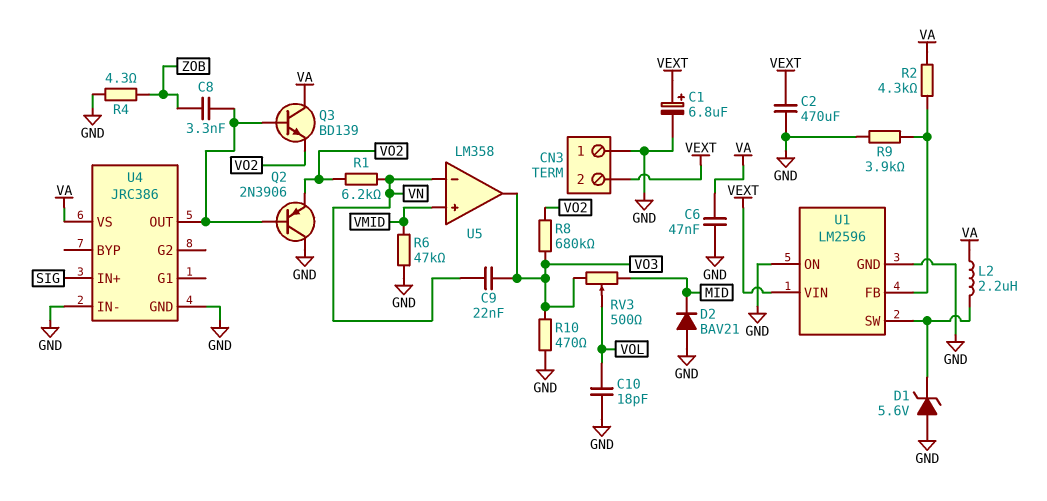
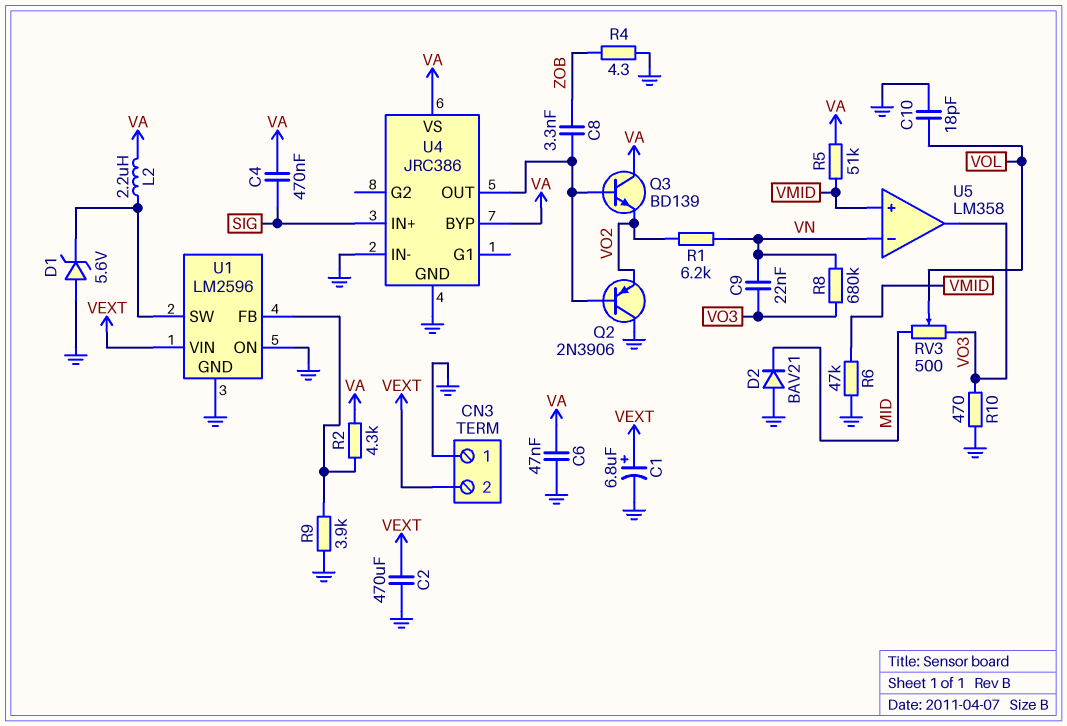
C4: none -> 470nF (SIG, VA)
R5: none -> 51k (VA, VMID)
R8: 680k (VO2, VO3) -> 680k (VN, VO3)
U4 pin BYP: none -> VA

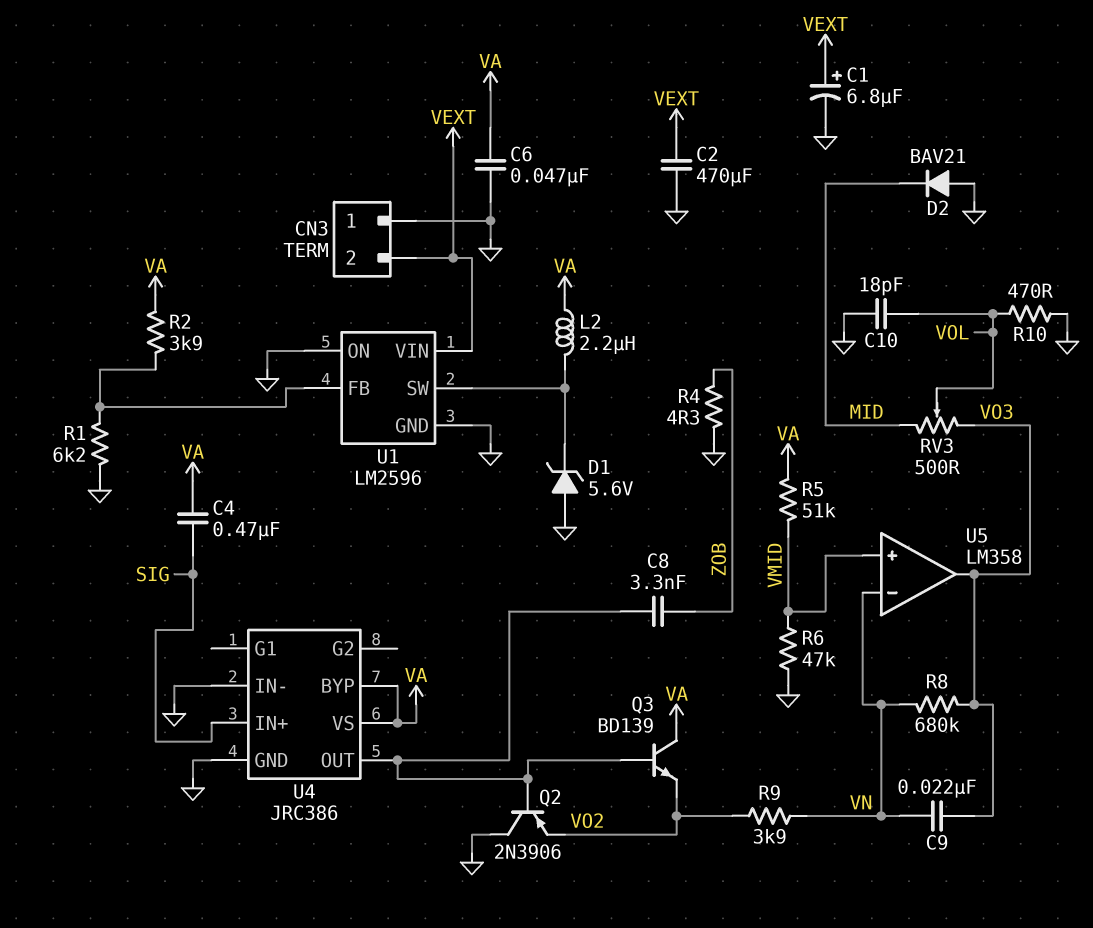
R1: 6.2k (VN, VO2) -> 6.2k (GND, U1/FB)
R2: 4.3k (U1/FB, VA) -> 3.9k (U1/FB, VA)
R9: 3.9k (GND, U1/FB) -> 3.9k (VN, VO2)
R10: 470 (GND, VO3) -> 470 (GND, VOL)

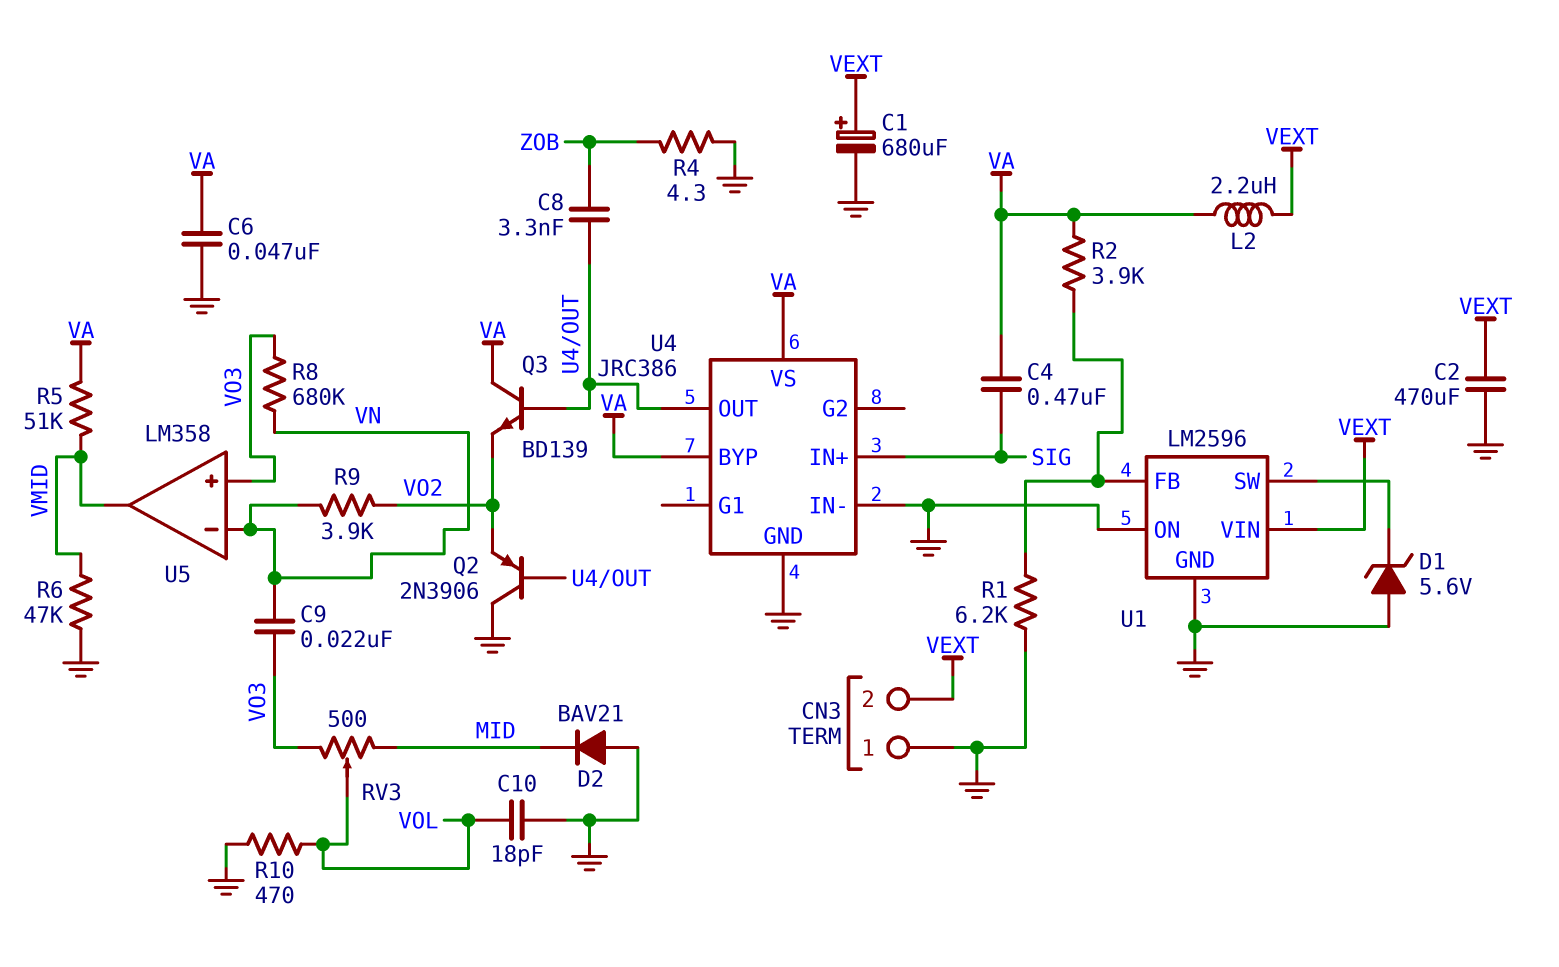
C1: 6.8uF (plus VEXT, minus GND) -> 680uF (plus VEXT, minus GND)
L2: 2.2uH (U1/SW, VA) -> 2.2uH (VA, VEXT)
U5 pin in+: VMID -> VO3
U5 pin out: VO3 -> VMID

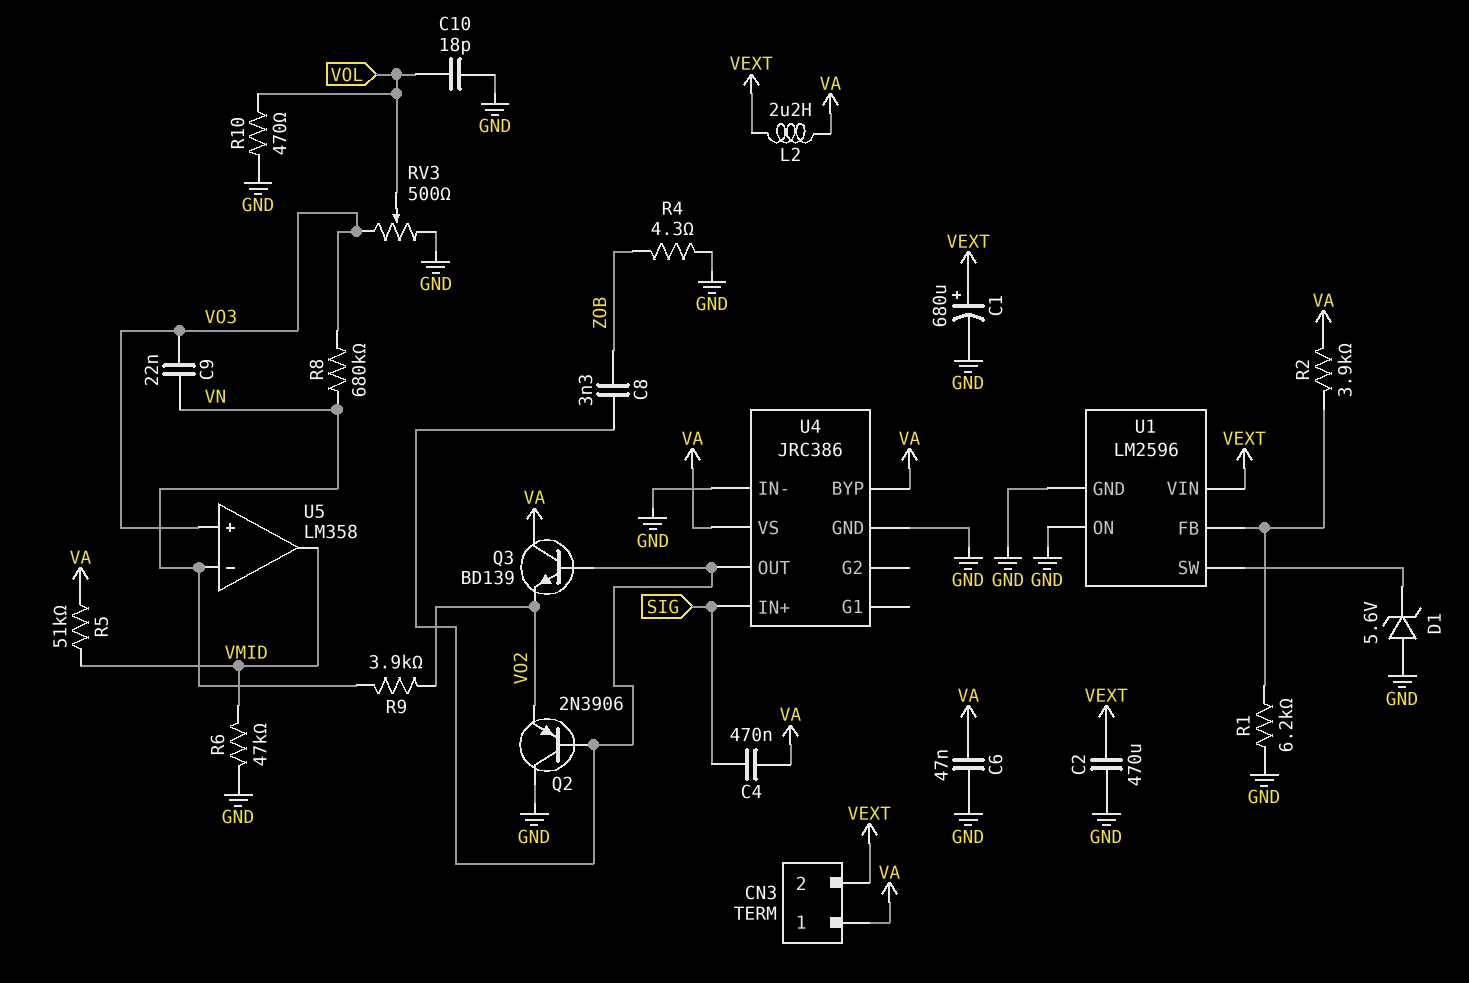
CN3 pin 1: GND -> VA
D2: diode BAV21 (A GND, K MID) -> none
RV3: 500 (MID, VO3, wiper VOL) -> 500 (GND, VO3, wiper VOL)

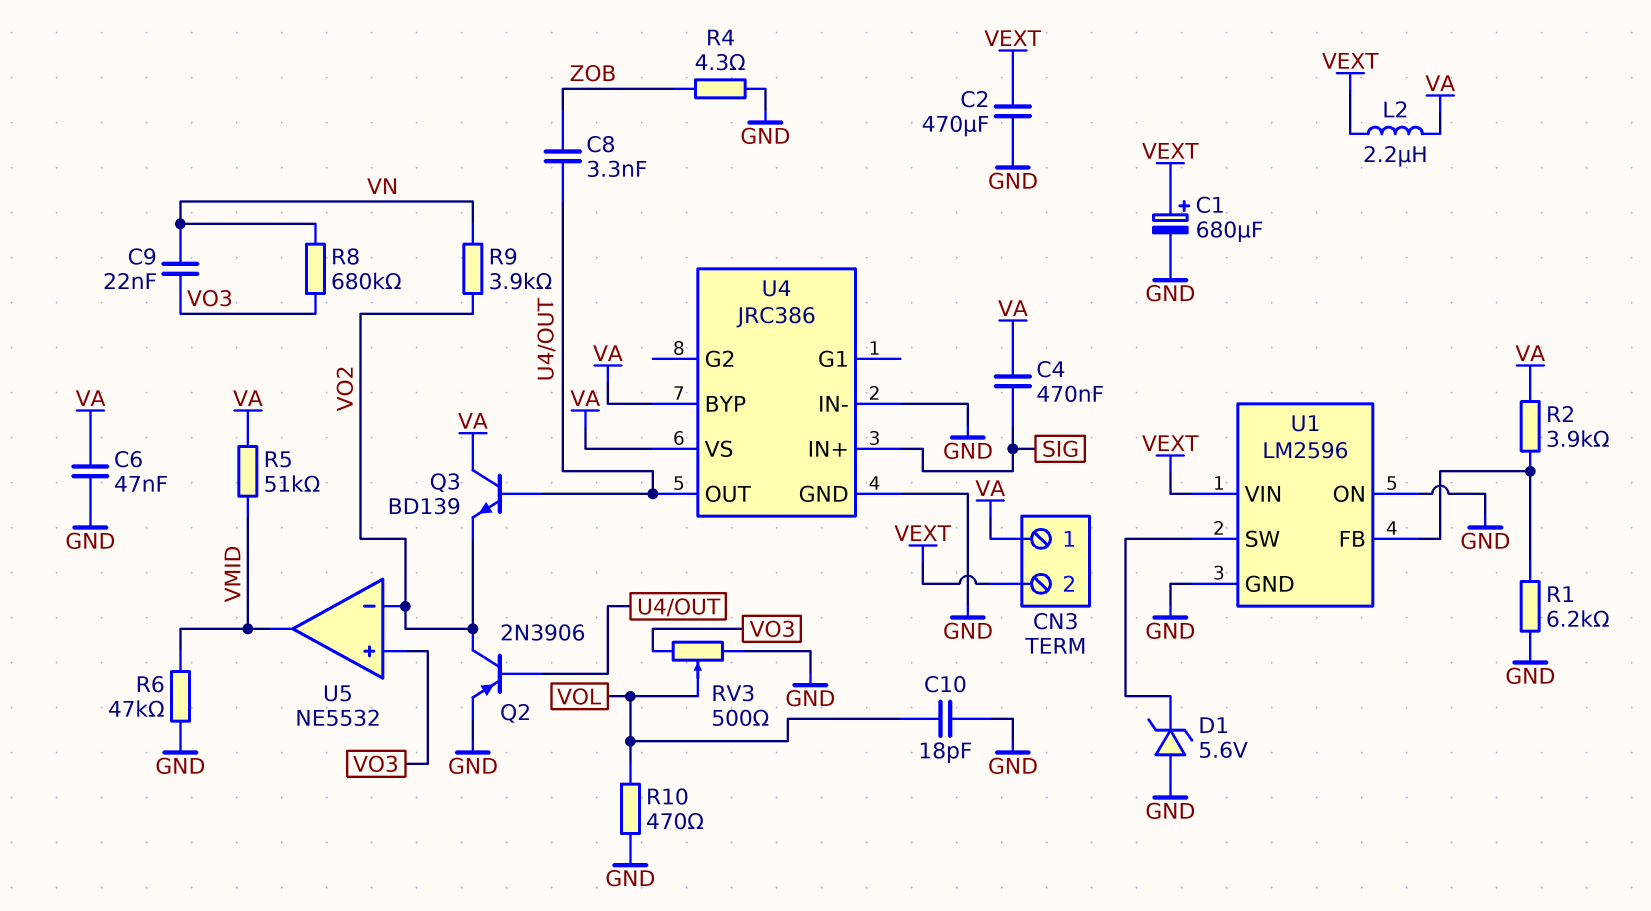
Q2: PNP 2N3906 (B U4/OUT, C GND, E VO2) -> PNP 2N3906 (B U4/OUT, C VO2, E GND)
U5: LM358 -> NE5532
U5 pin in-: VN -> VO2

